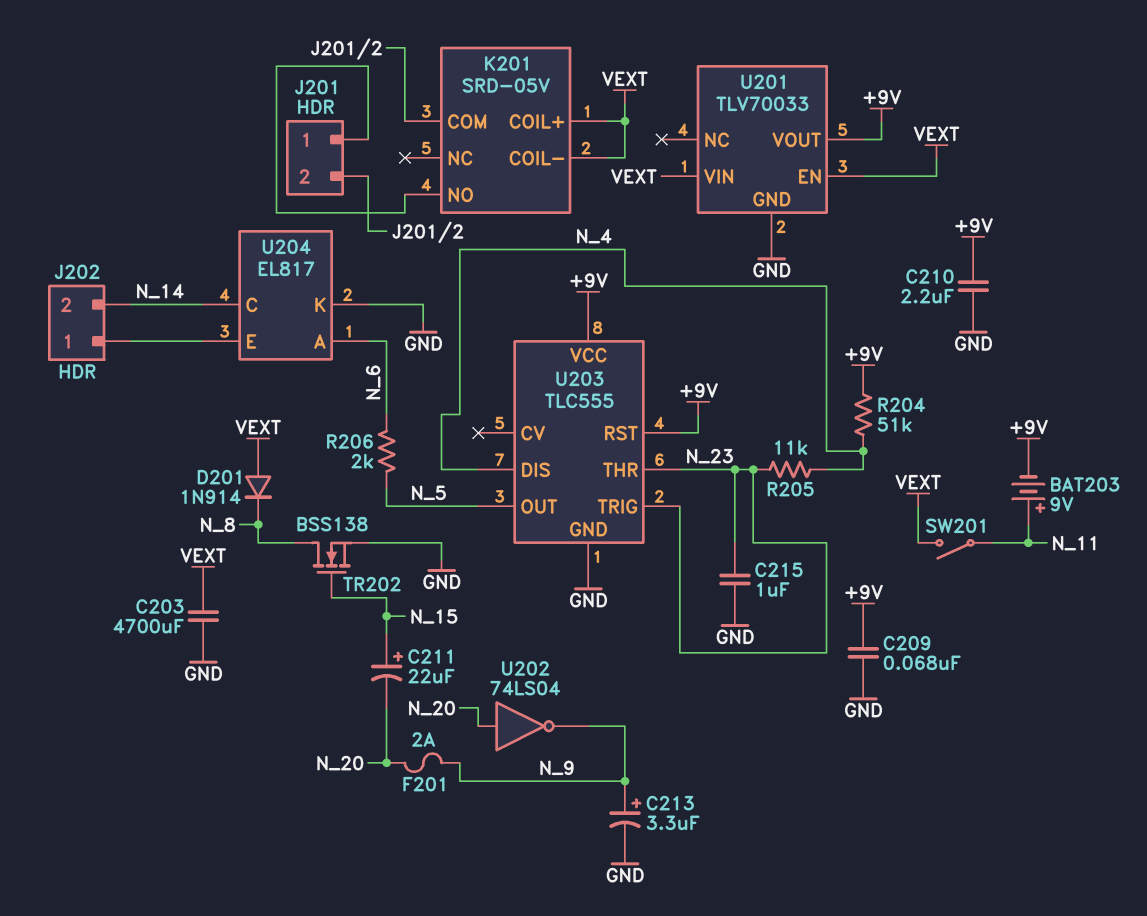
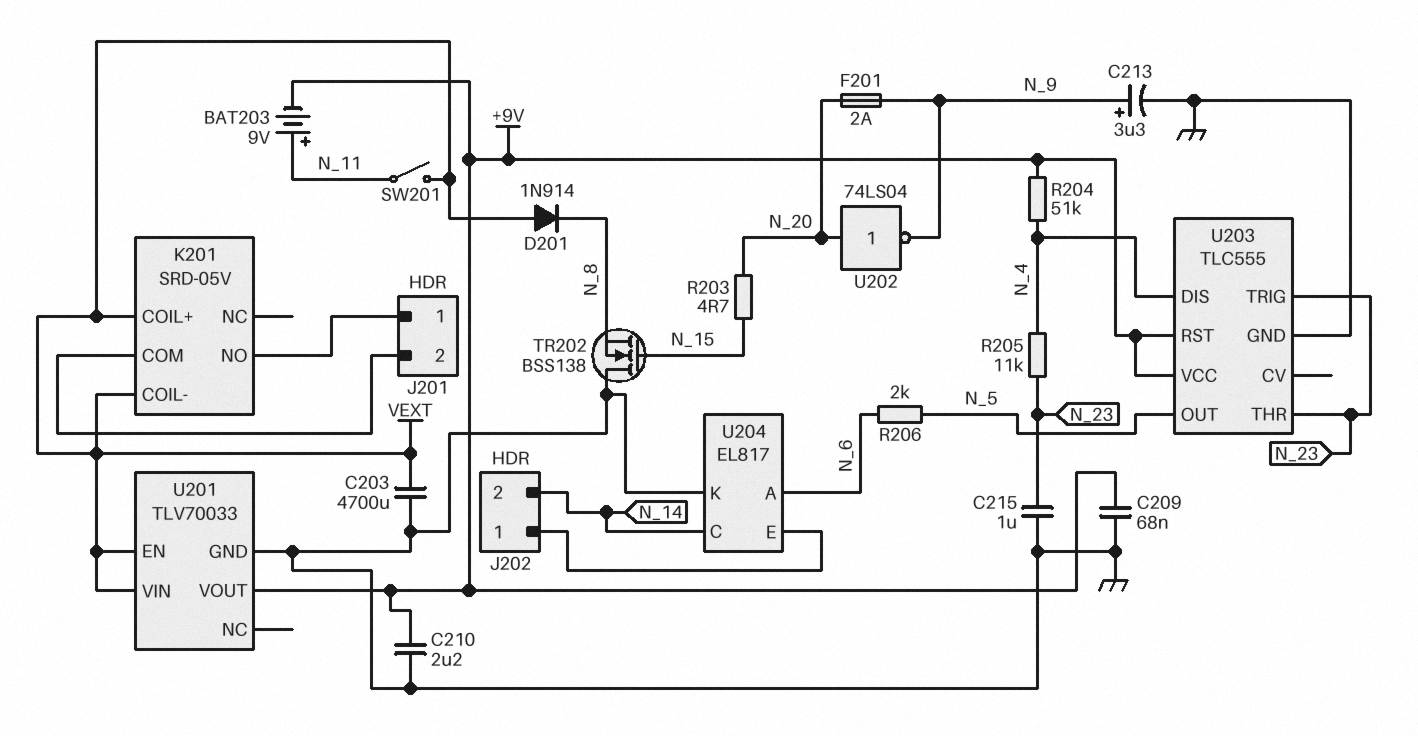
C211: 22uF (plus N_15, minus N_20) -> none
R203: none -> 4.7 (N_15, N_20)
TR202: NMOS BSS138 (G N_15, D N_8, S GND) -> NMOS BSS138 (G N_15, D GND, S N_8)

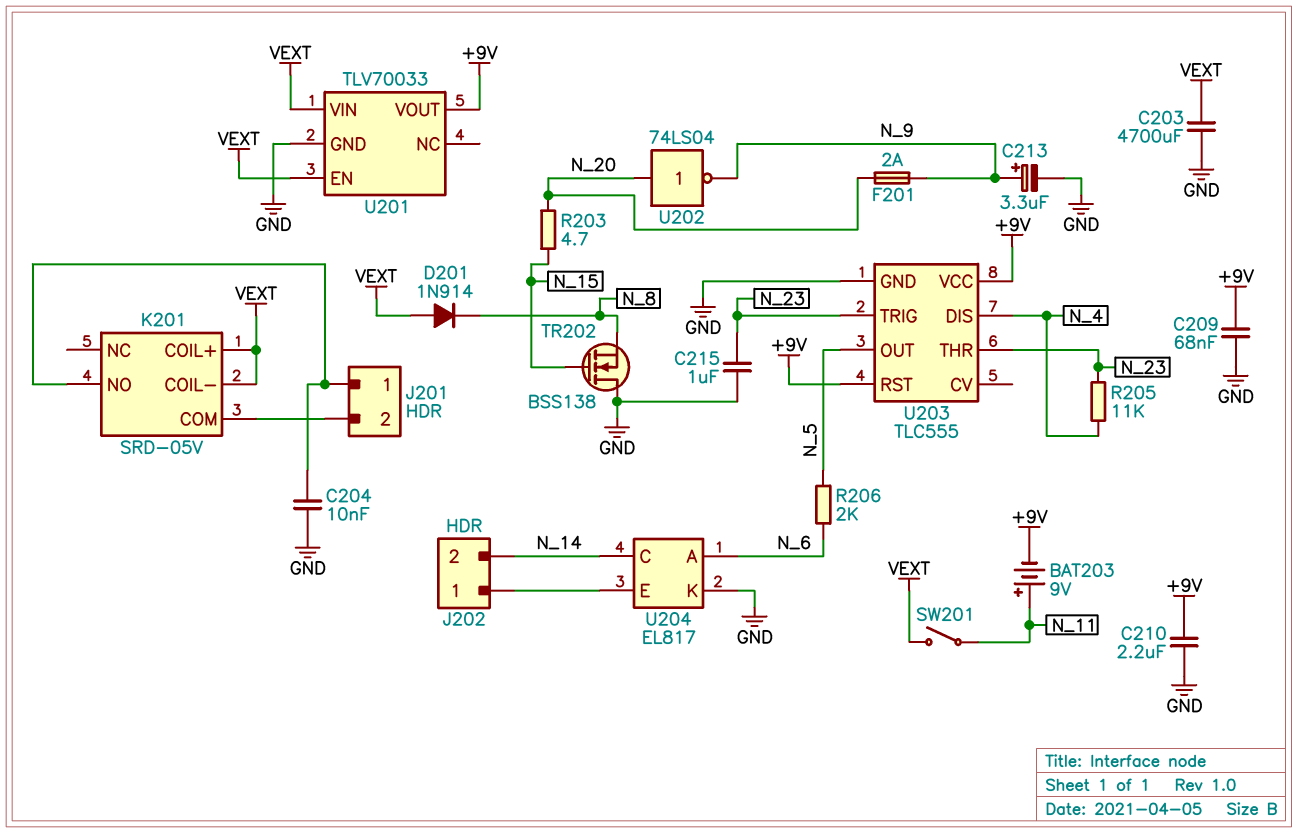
C204: none -> 10nF (GND, J201/1)
R204: 51k (+9V, N_4) -> none

